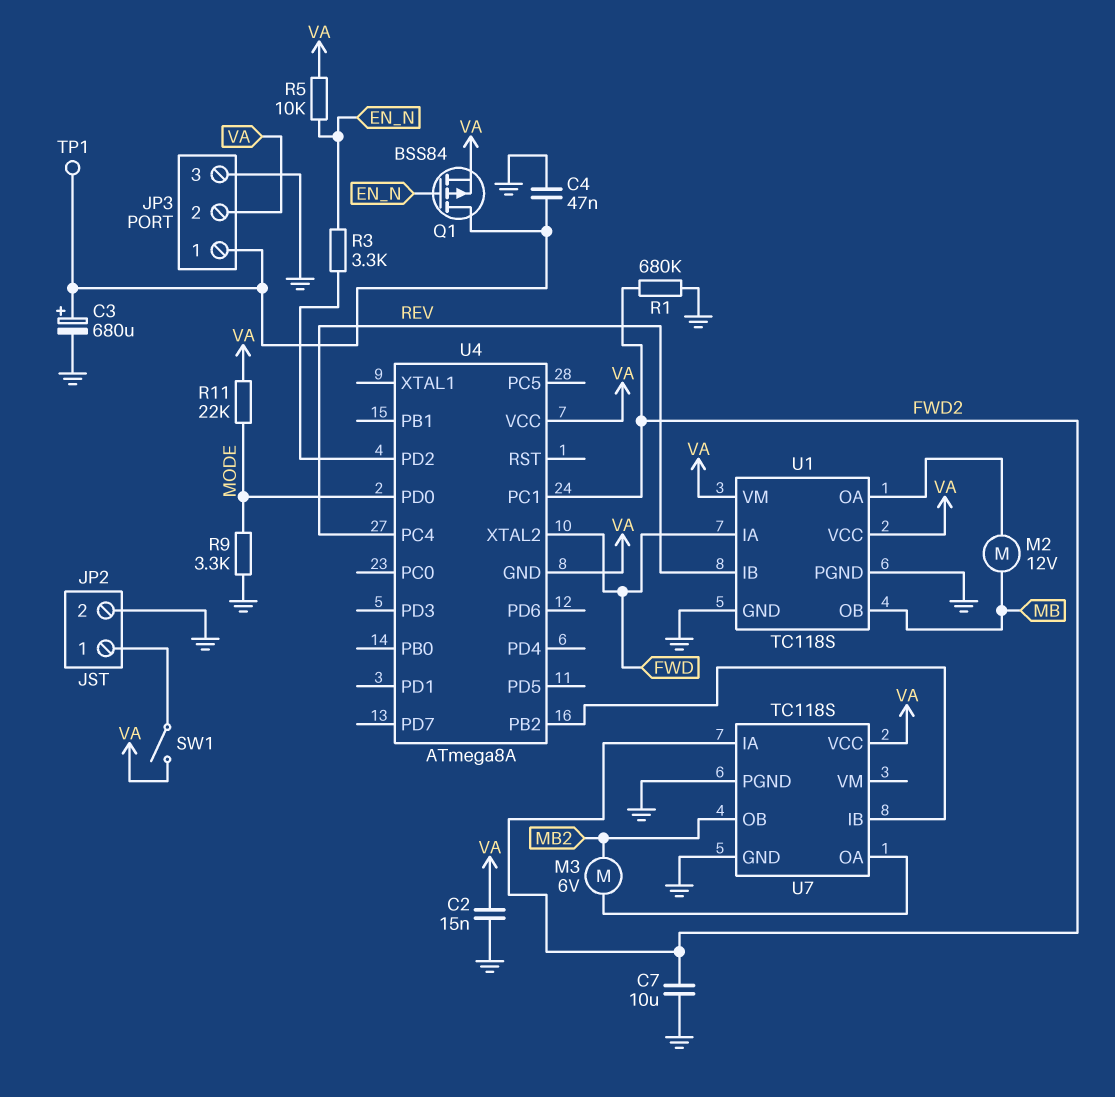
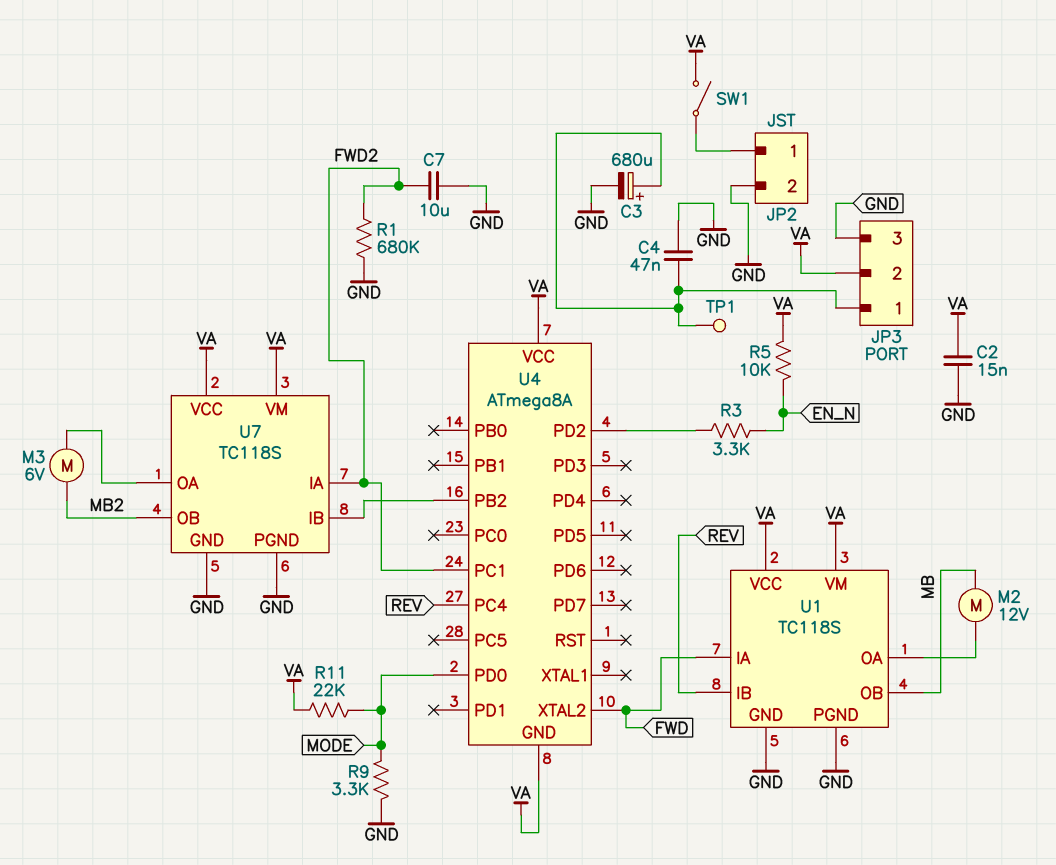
Q1: PMOS BSS84 (G EN_N, D JP3/1, S VA) -> none
U7 pin VM: none -> VA

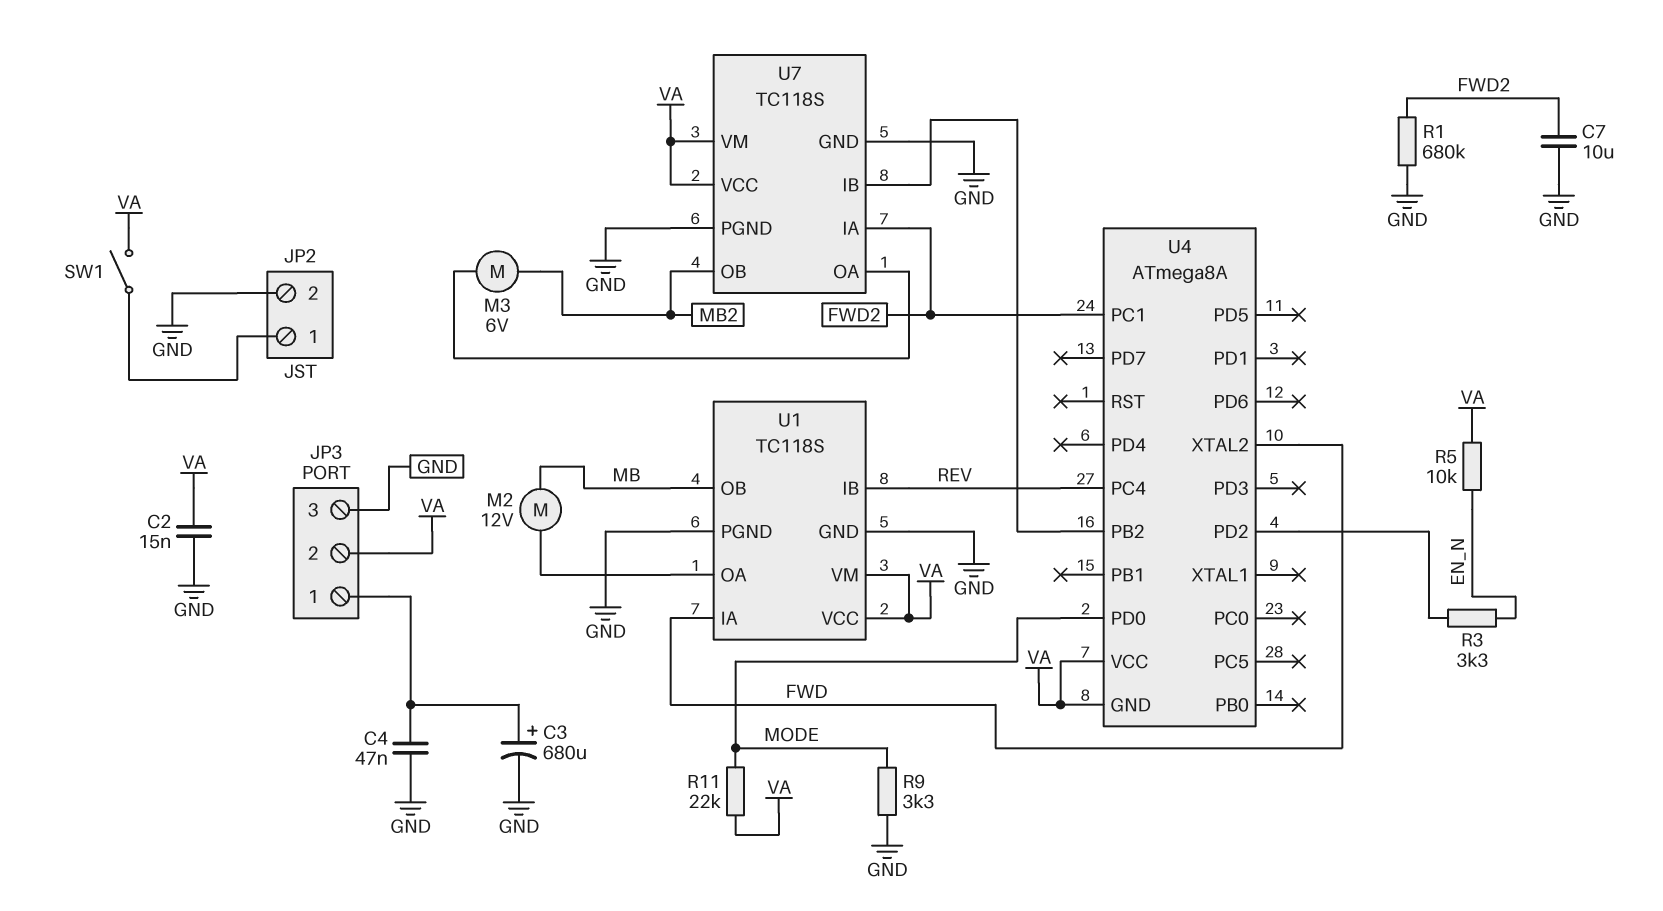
TP1: test point (JP3/1) -> none

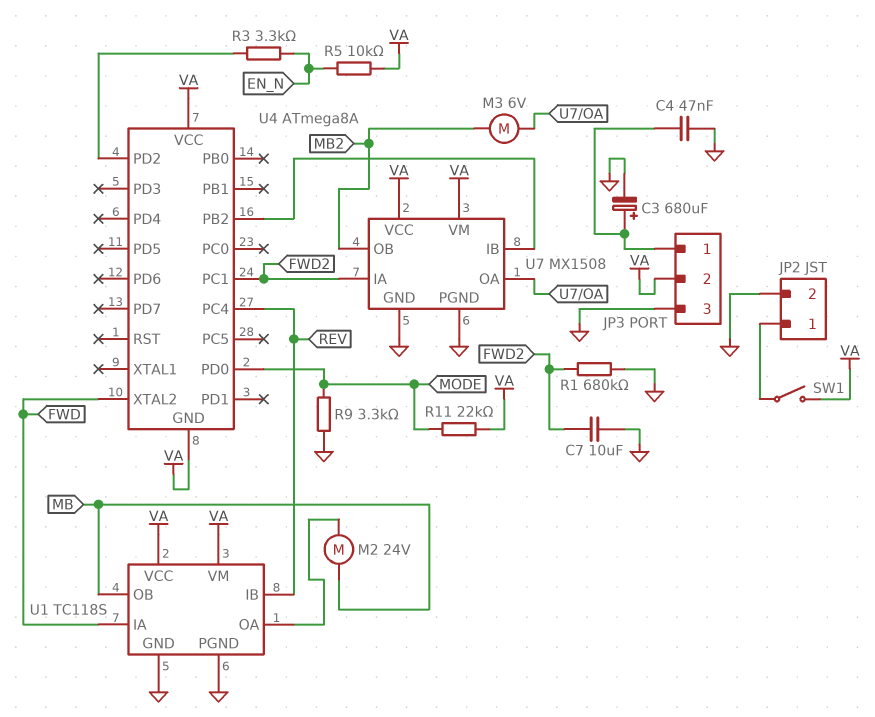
C2: 15nF (GND, VA) -> none
M2: motor 12V (MB, U1/OA) -> motor 24V (MB, U1/OA)
U7: TC118S -> MX1508

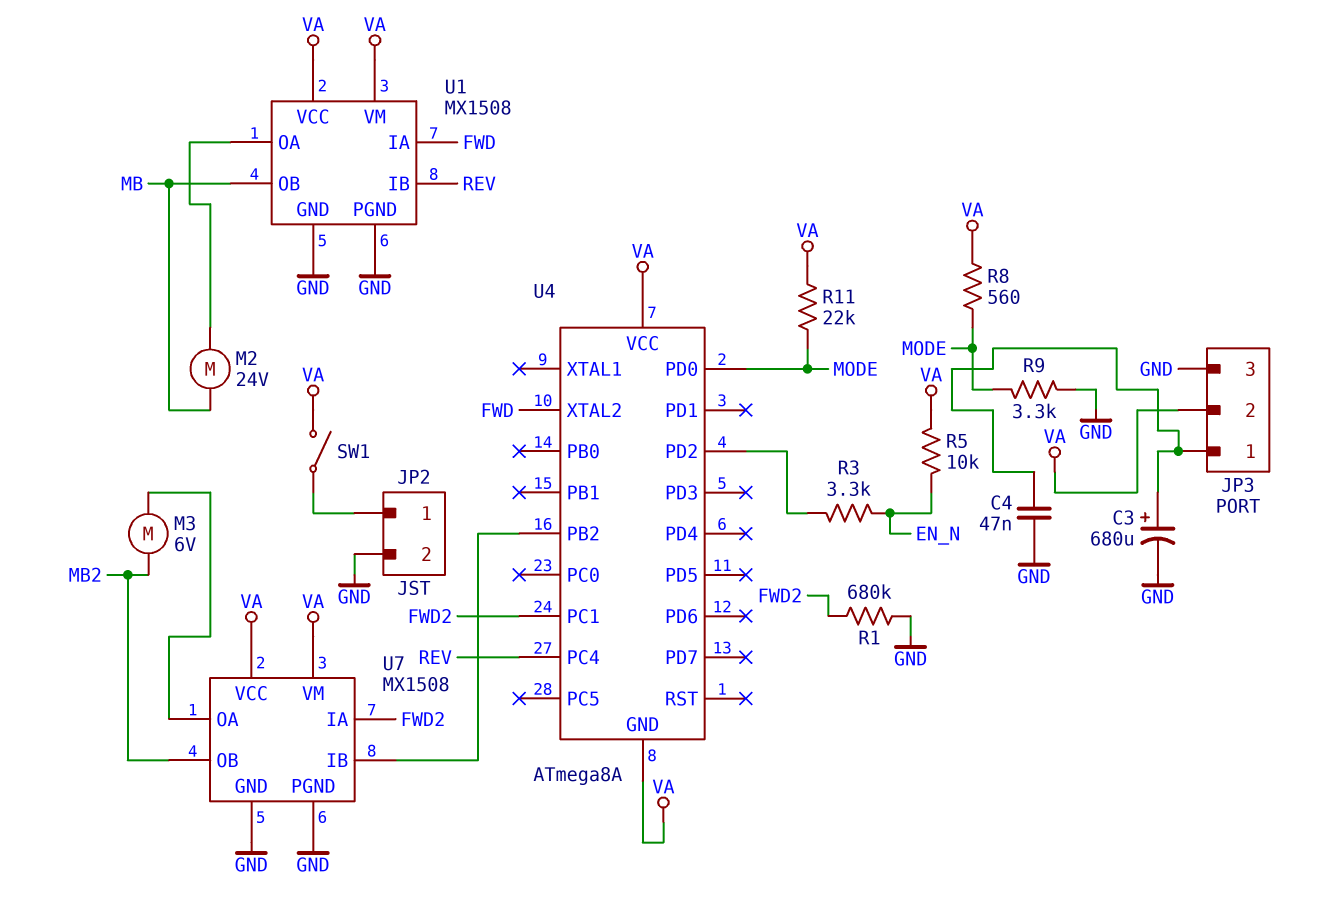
C7: 10uF (FWD2, GND) -> none
R8: none -> 560 (MODE, VA)
U1: TC118S -> MX1508

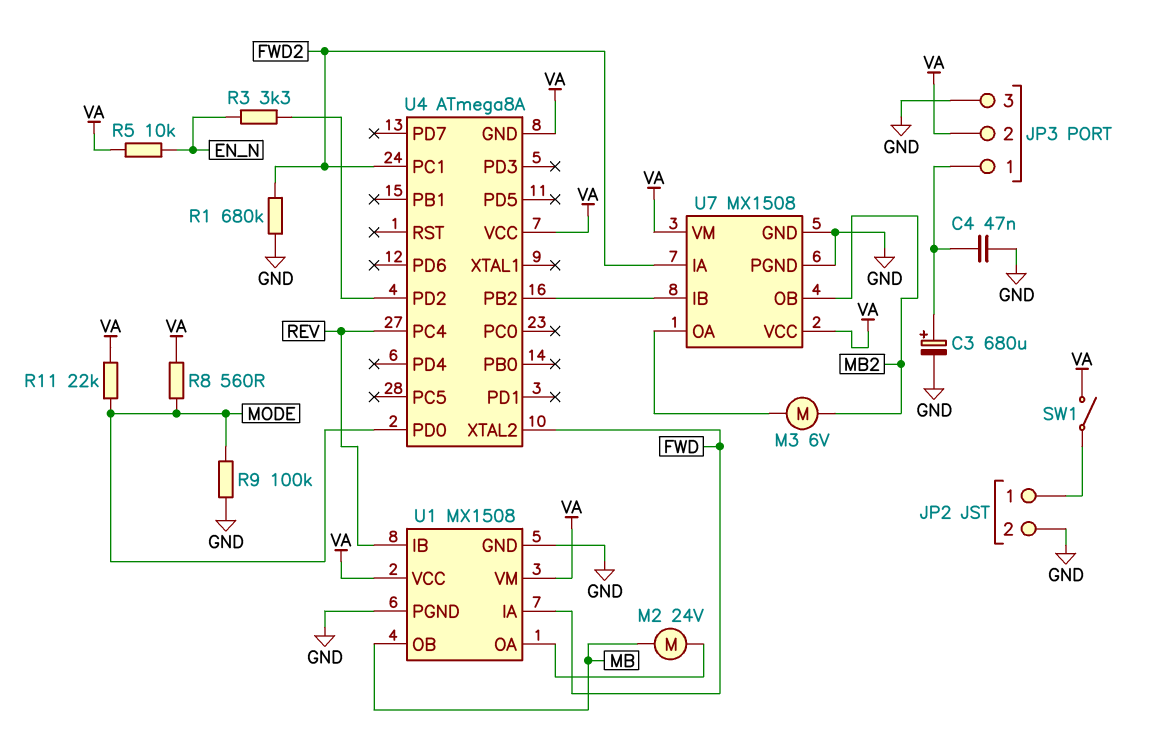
R9: 3.3k (GND, MODE) -> 100k (GND, MODE)

